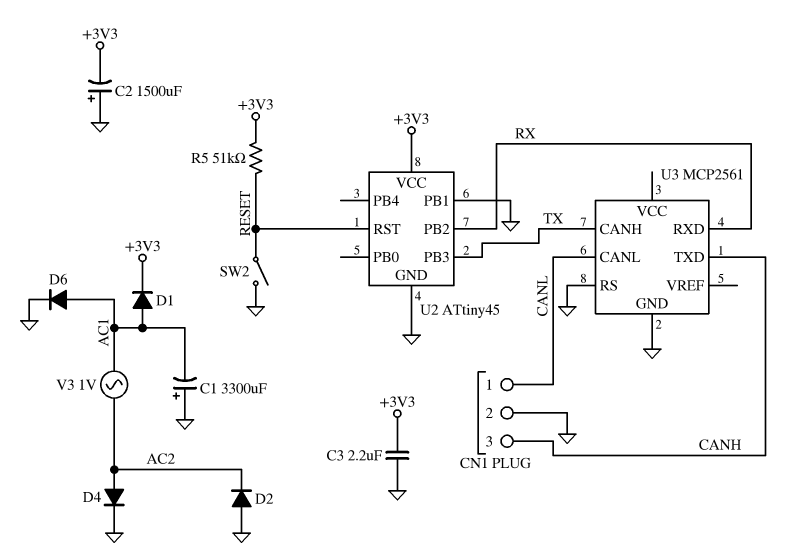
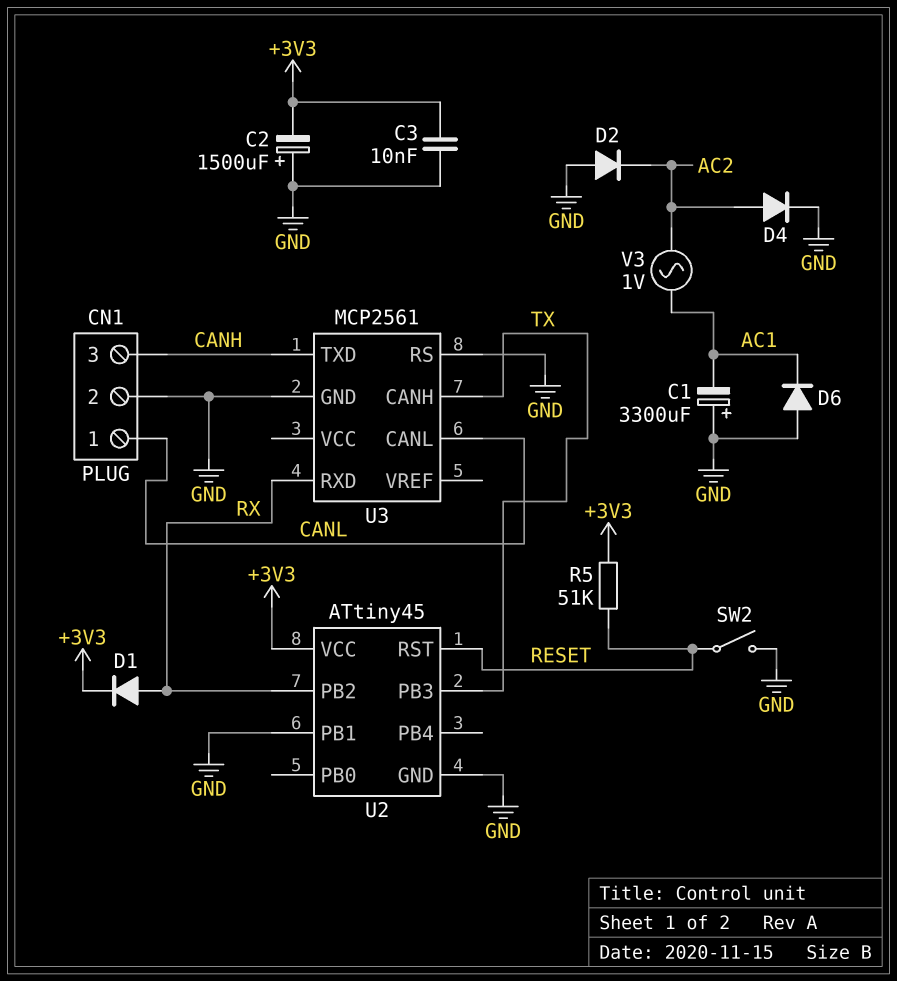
C3: 2.2uF (+3V3, GND) -> 10nF (+3V3, GND)
D1: diode (A AC1, K +3V3) -> diode (A RX, K +3V3)
D6: diode (A AC1, K GND) -> diode (A GND, K AC1)

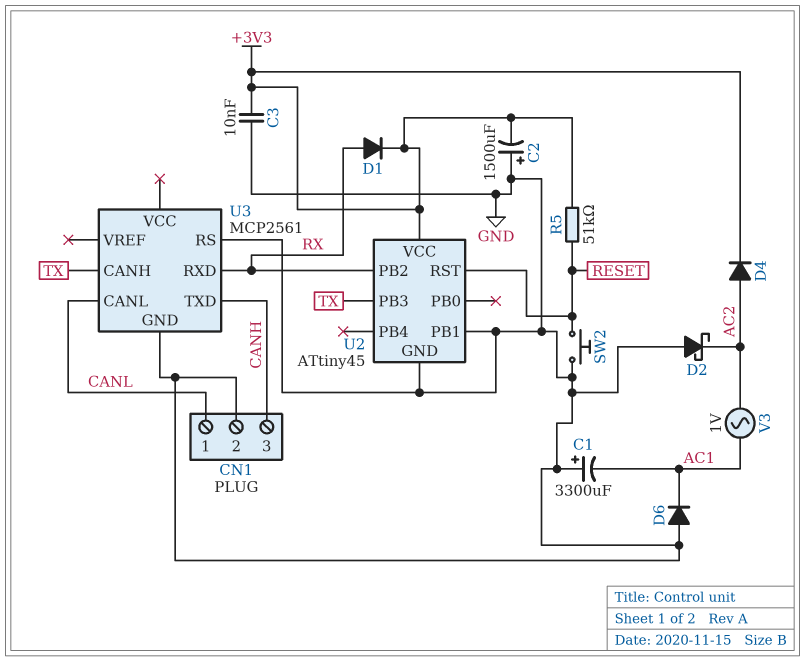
D2: diode (A GND, K AC2) -> schottky (A GND, K AC2)
D4: diode (A AC2, K GND) -> diode (A AC2, K +3V3)
SW2: switch (GND, RESET) -> button (GND, RESET)

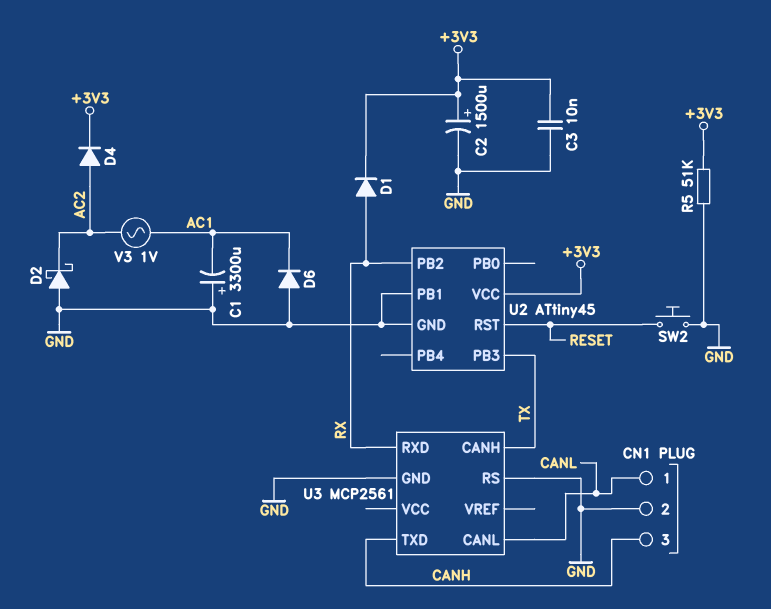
C2: 1500uF (plus GND, minus +3V3) -> 1500uF (plus +3V3, minus GND)
R5: 51k (+3V3, RESET) -> 51k (+3V3, GND)

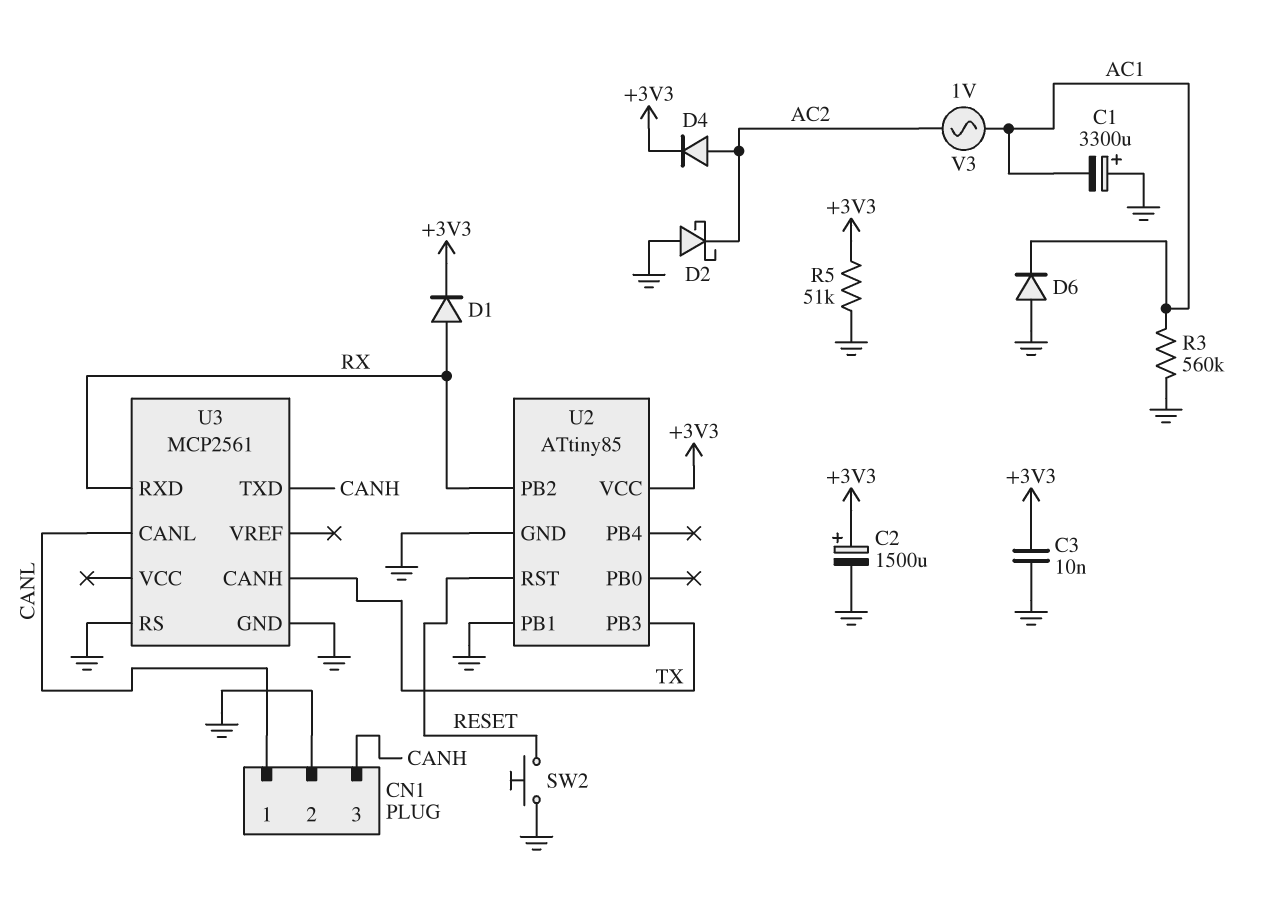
R3: none -> 560k (AC1, GND)
U2: ATtiny45 -> ATtiny85

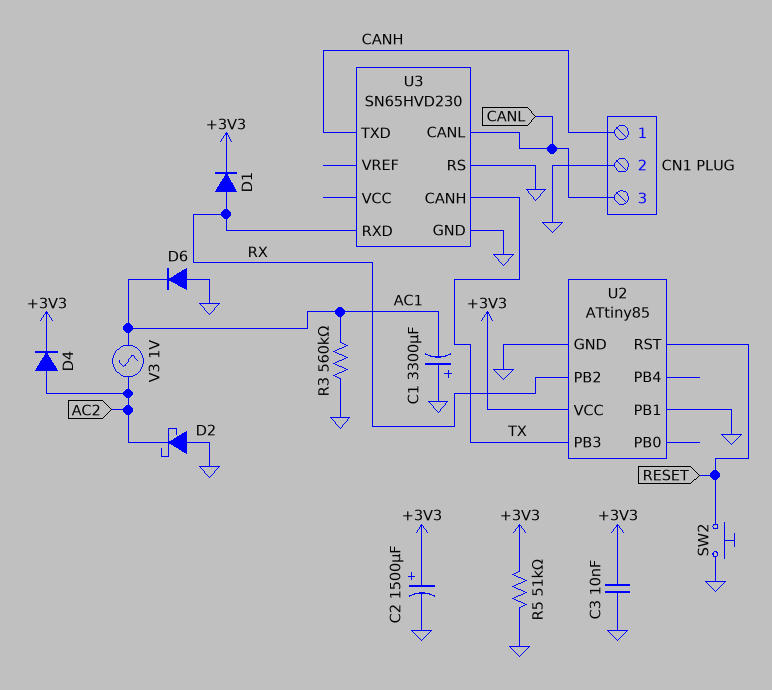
CN1 pin 1: CANL -> CANH
CN1 pin 3: CANH -> CANL
U3: MCP2561 -> SN65HVD230

